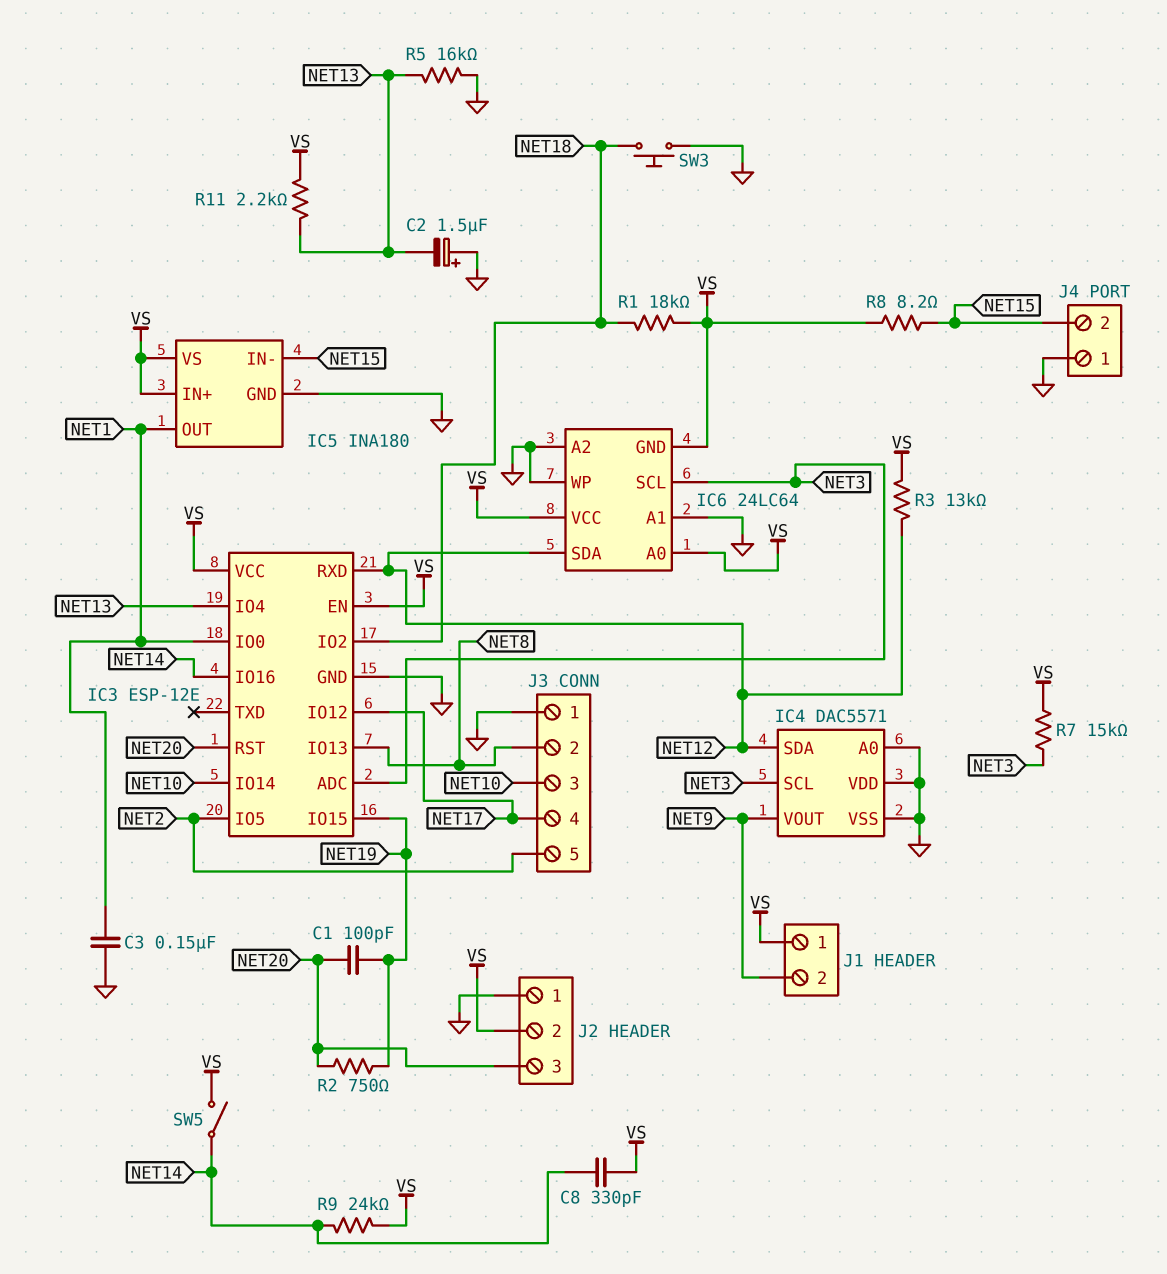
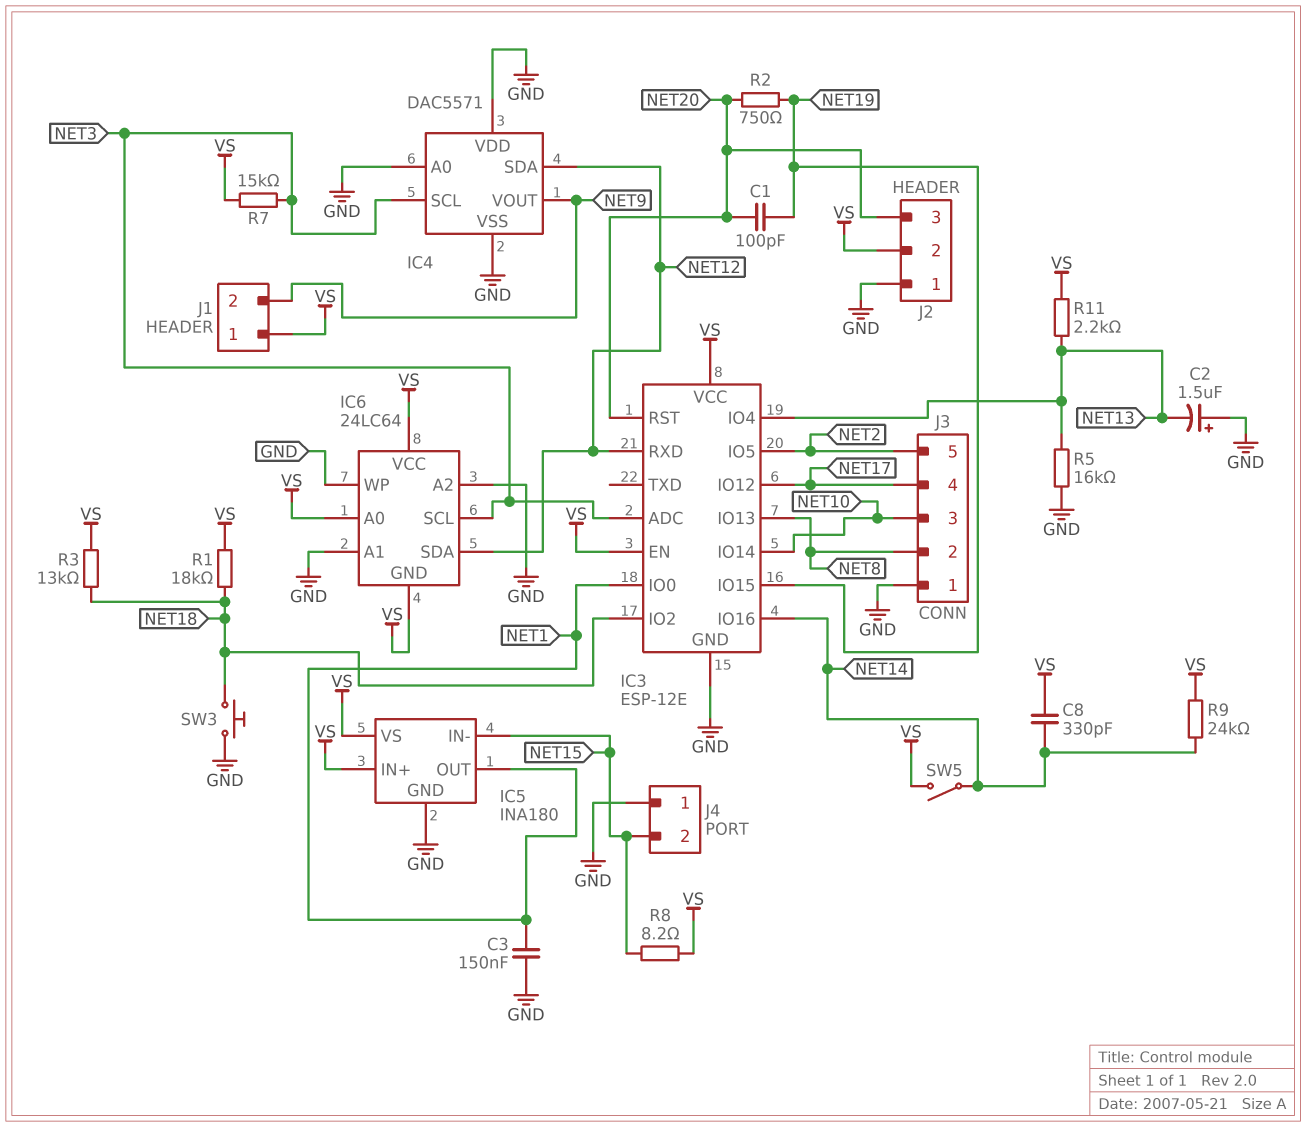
R3: 13k (NET12, VS) -> 13k (NET18, VS)

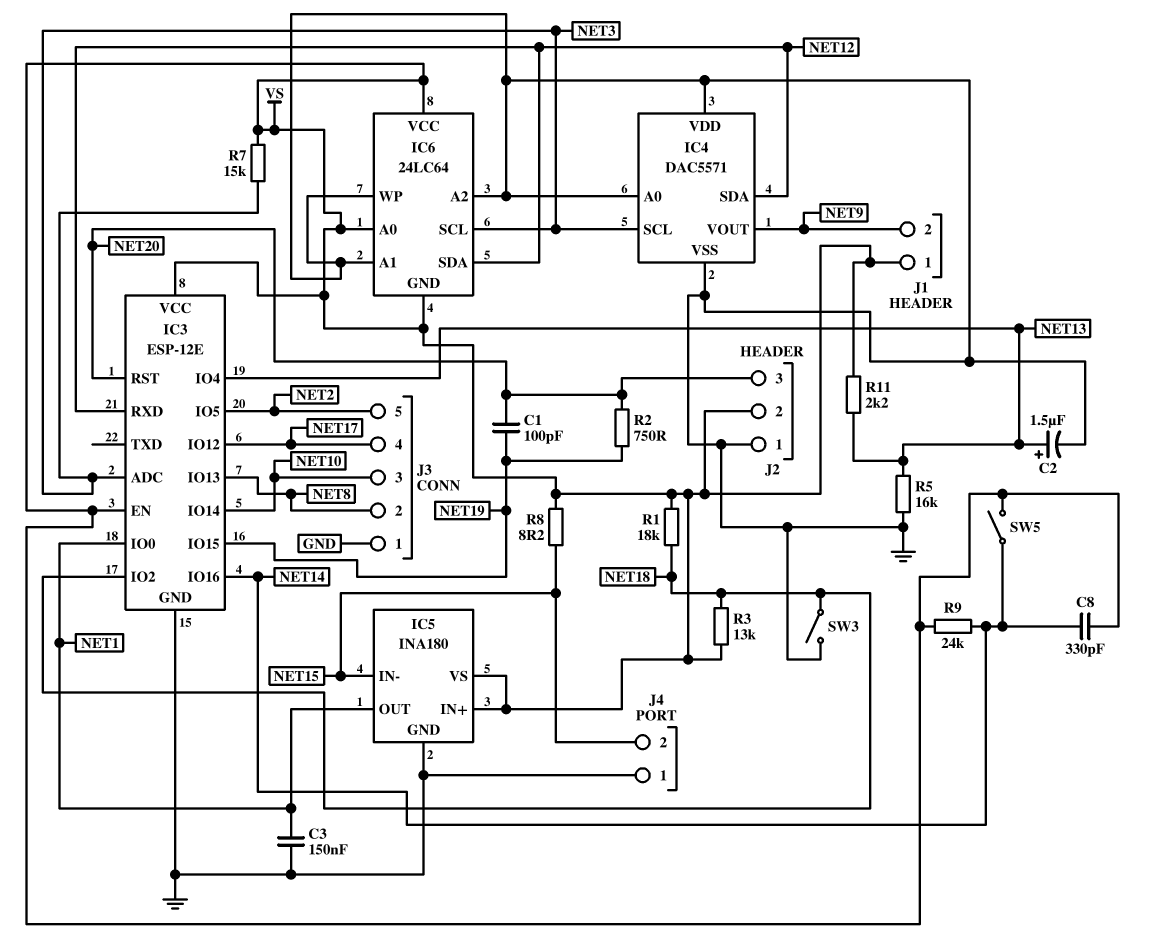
C2: 1.5uF (plus GND, minus NET13) -> 1.5uF (plus NET13, minus GND)
SW3: button (GND, NET18) -> switch (GND, NET18)

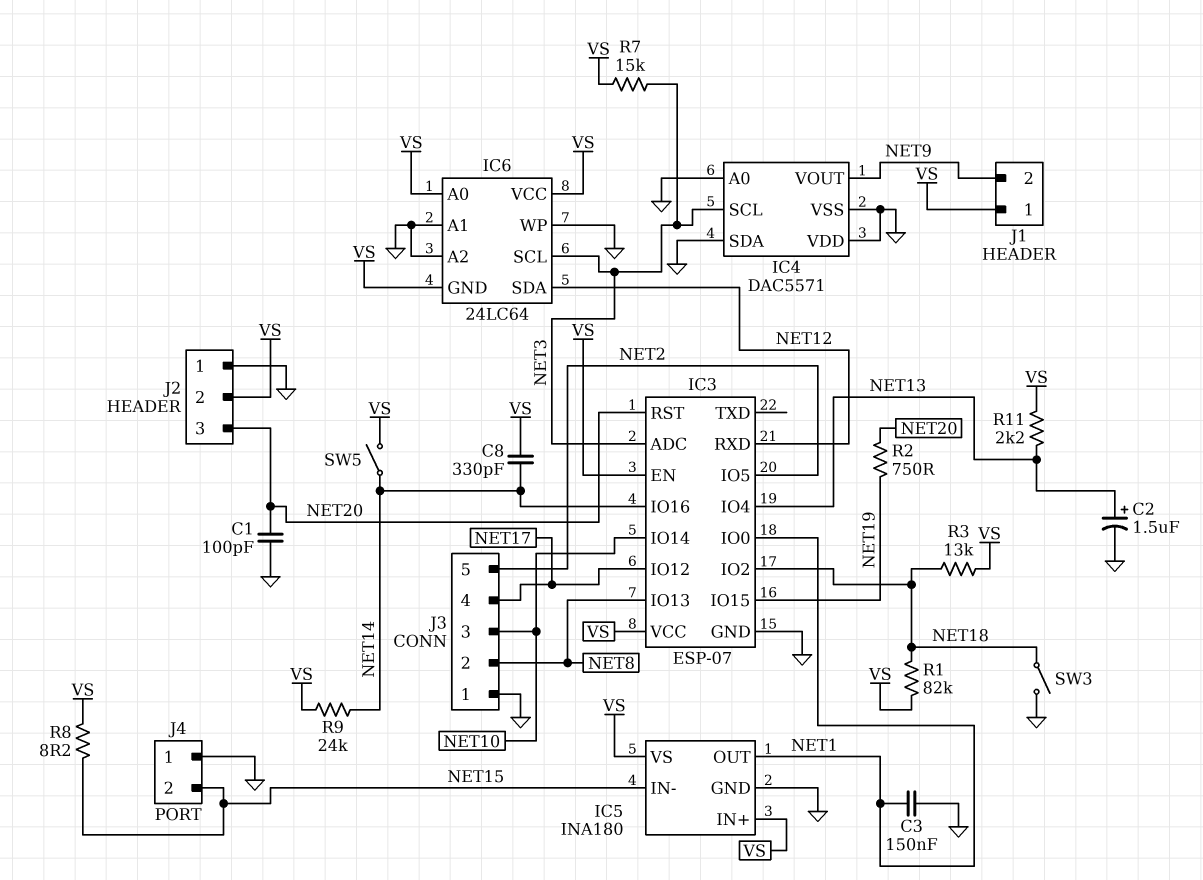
C1: 100pF (NET19, NET20) -> 100pF (GND, NET20)
IC3: ESP-12E -> ESP-07
IC4 pin SDA: NET12 -> GND
R1: 18k (NET18, VS) -> 82k (NET18, VS)
R5: 16k (GND, NET13) -> none

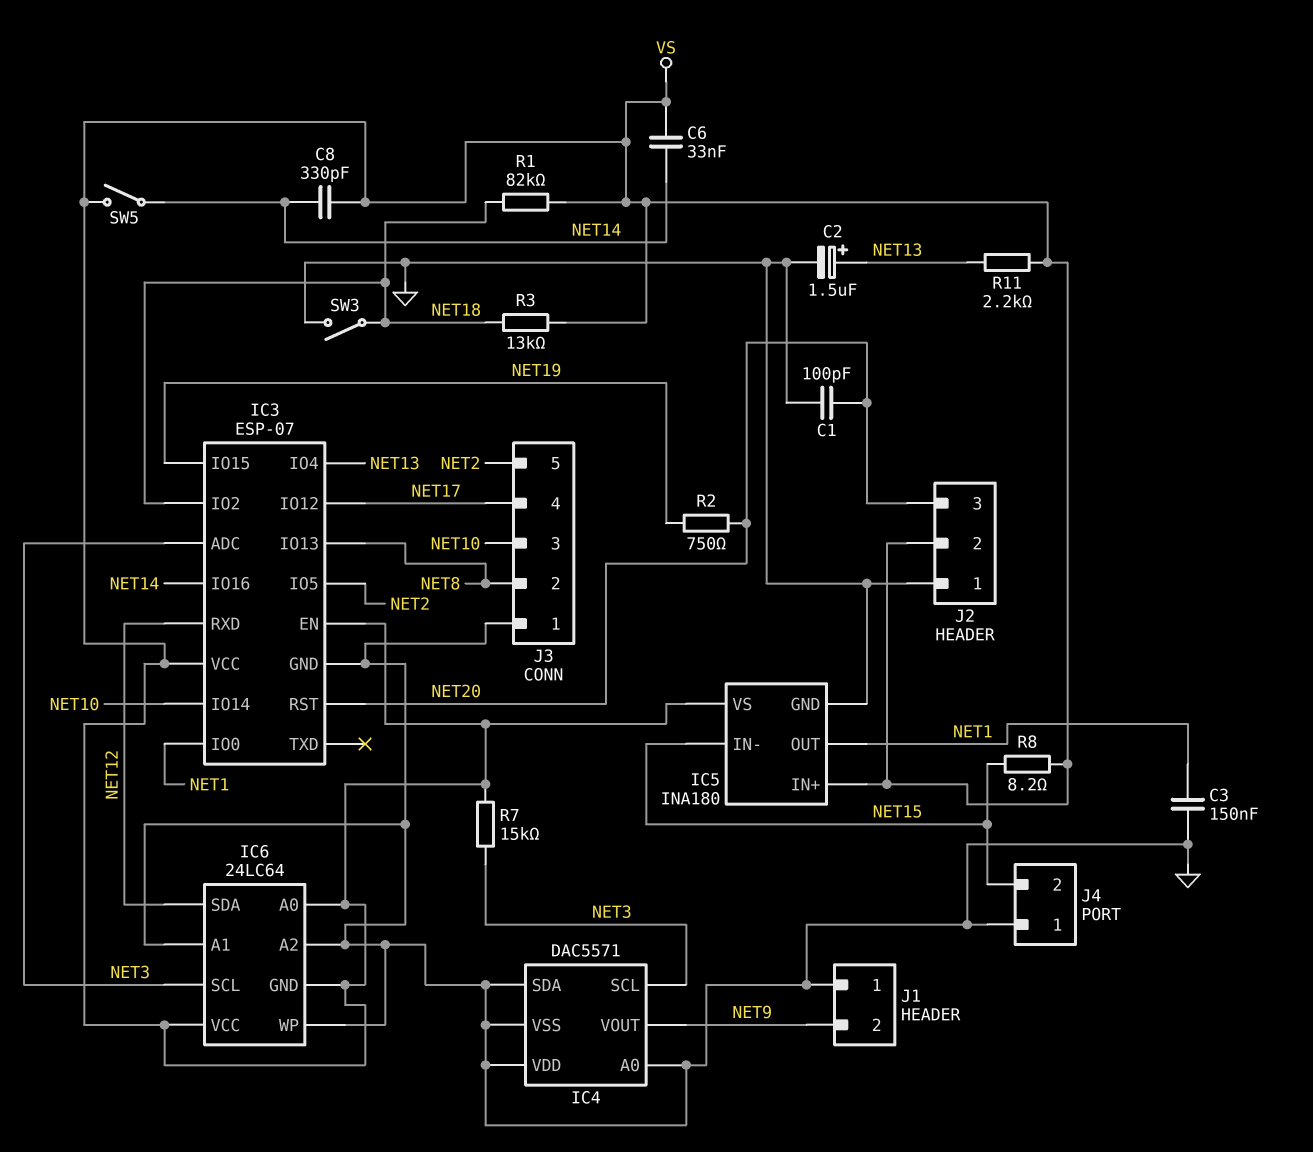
C6: none -> 33nF (NET14, VS)
J1 pin 1: VS -> GND
R9: 24k (NET14, VS) -> none

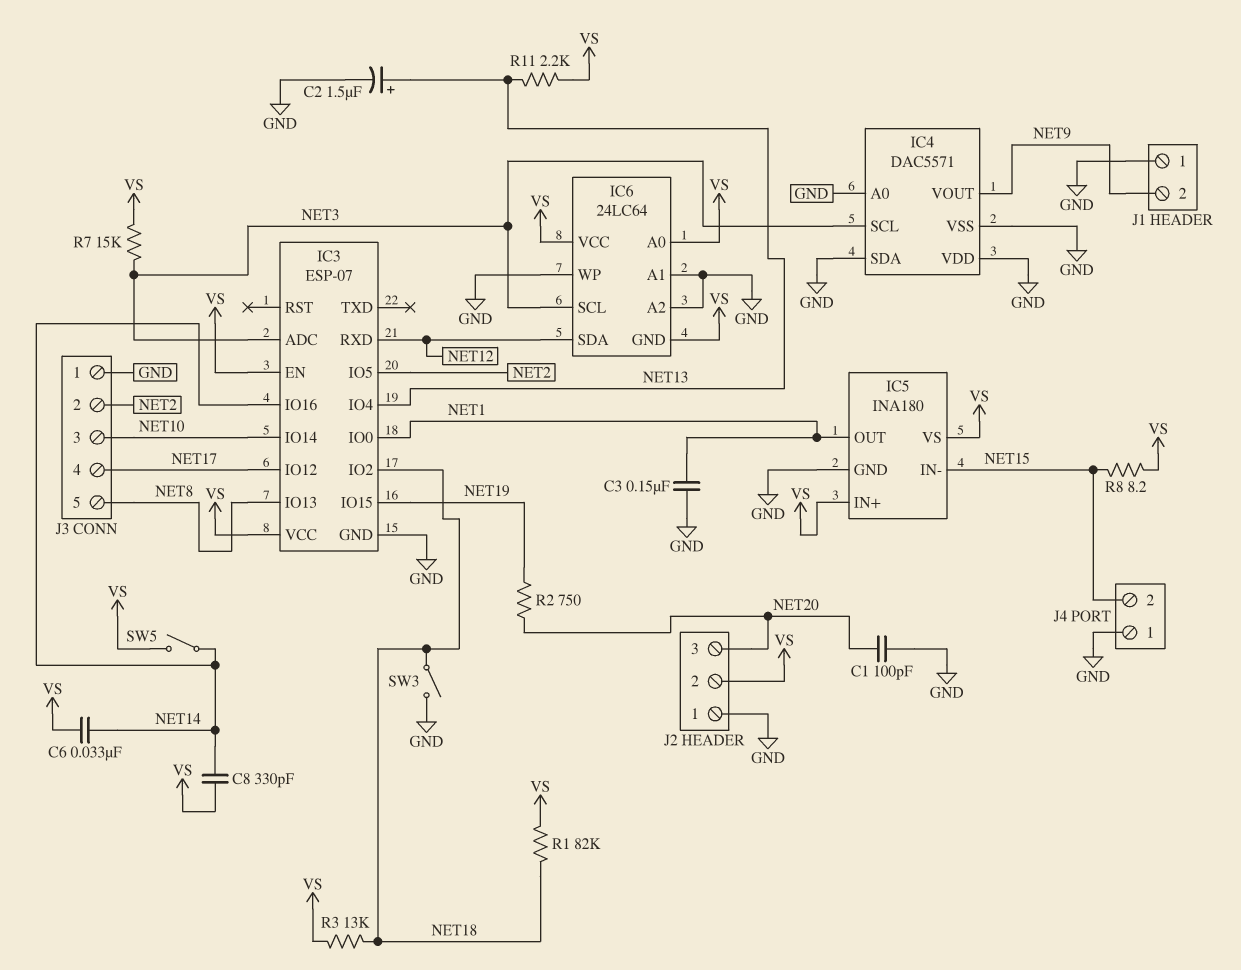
IC3 pin RST: NET20 -> none
J3 pin 2: NET8 -> NET2
J3 pin 5: NET2 -> NET8

